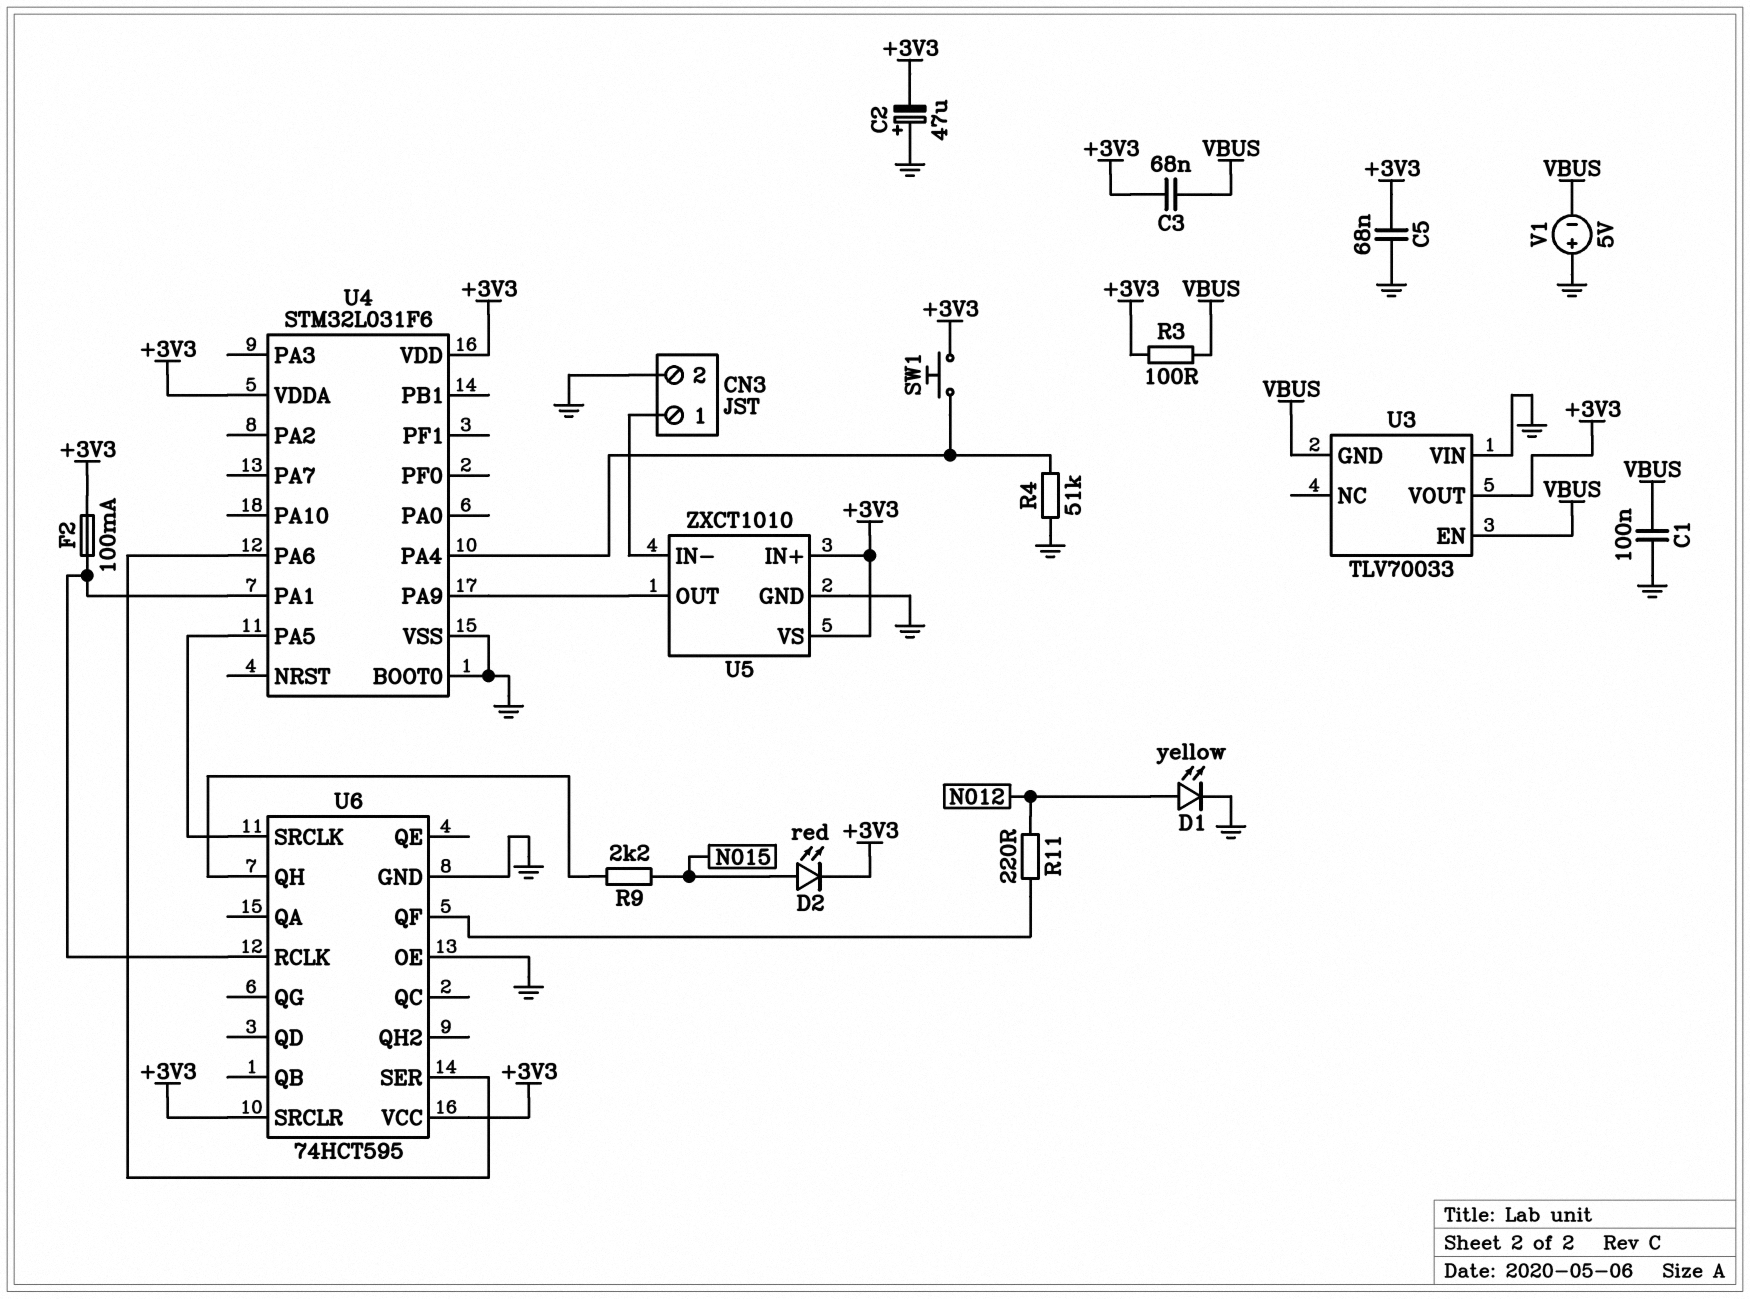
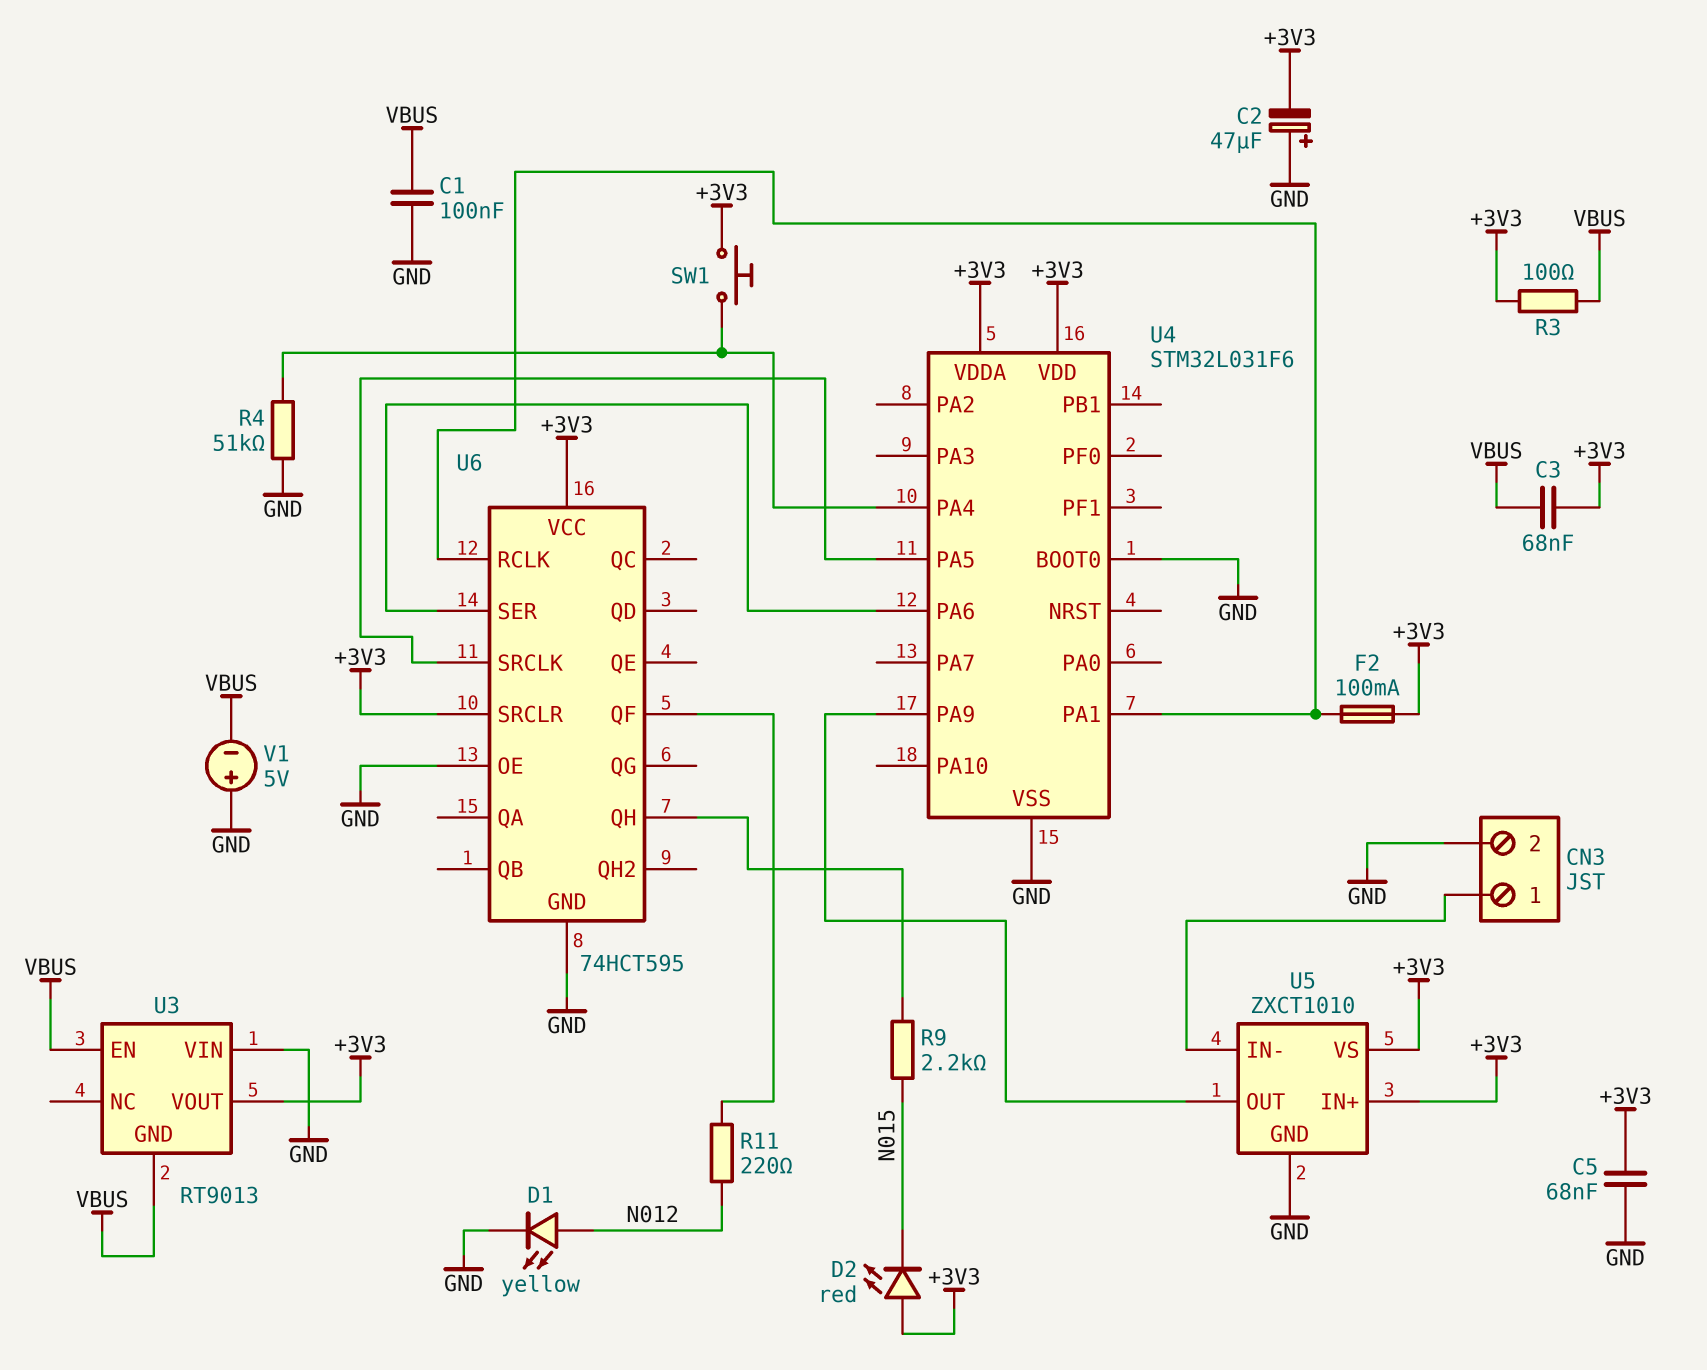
D2: LED red (A N015, K +3V3) -> LED red (A +3V3, K N015)
U3: TLV70033 -> RT9013

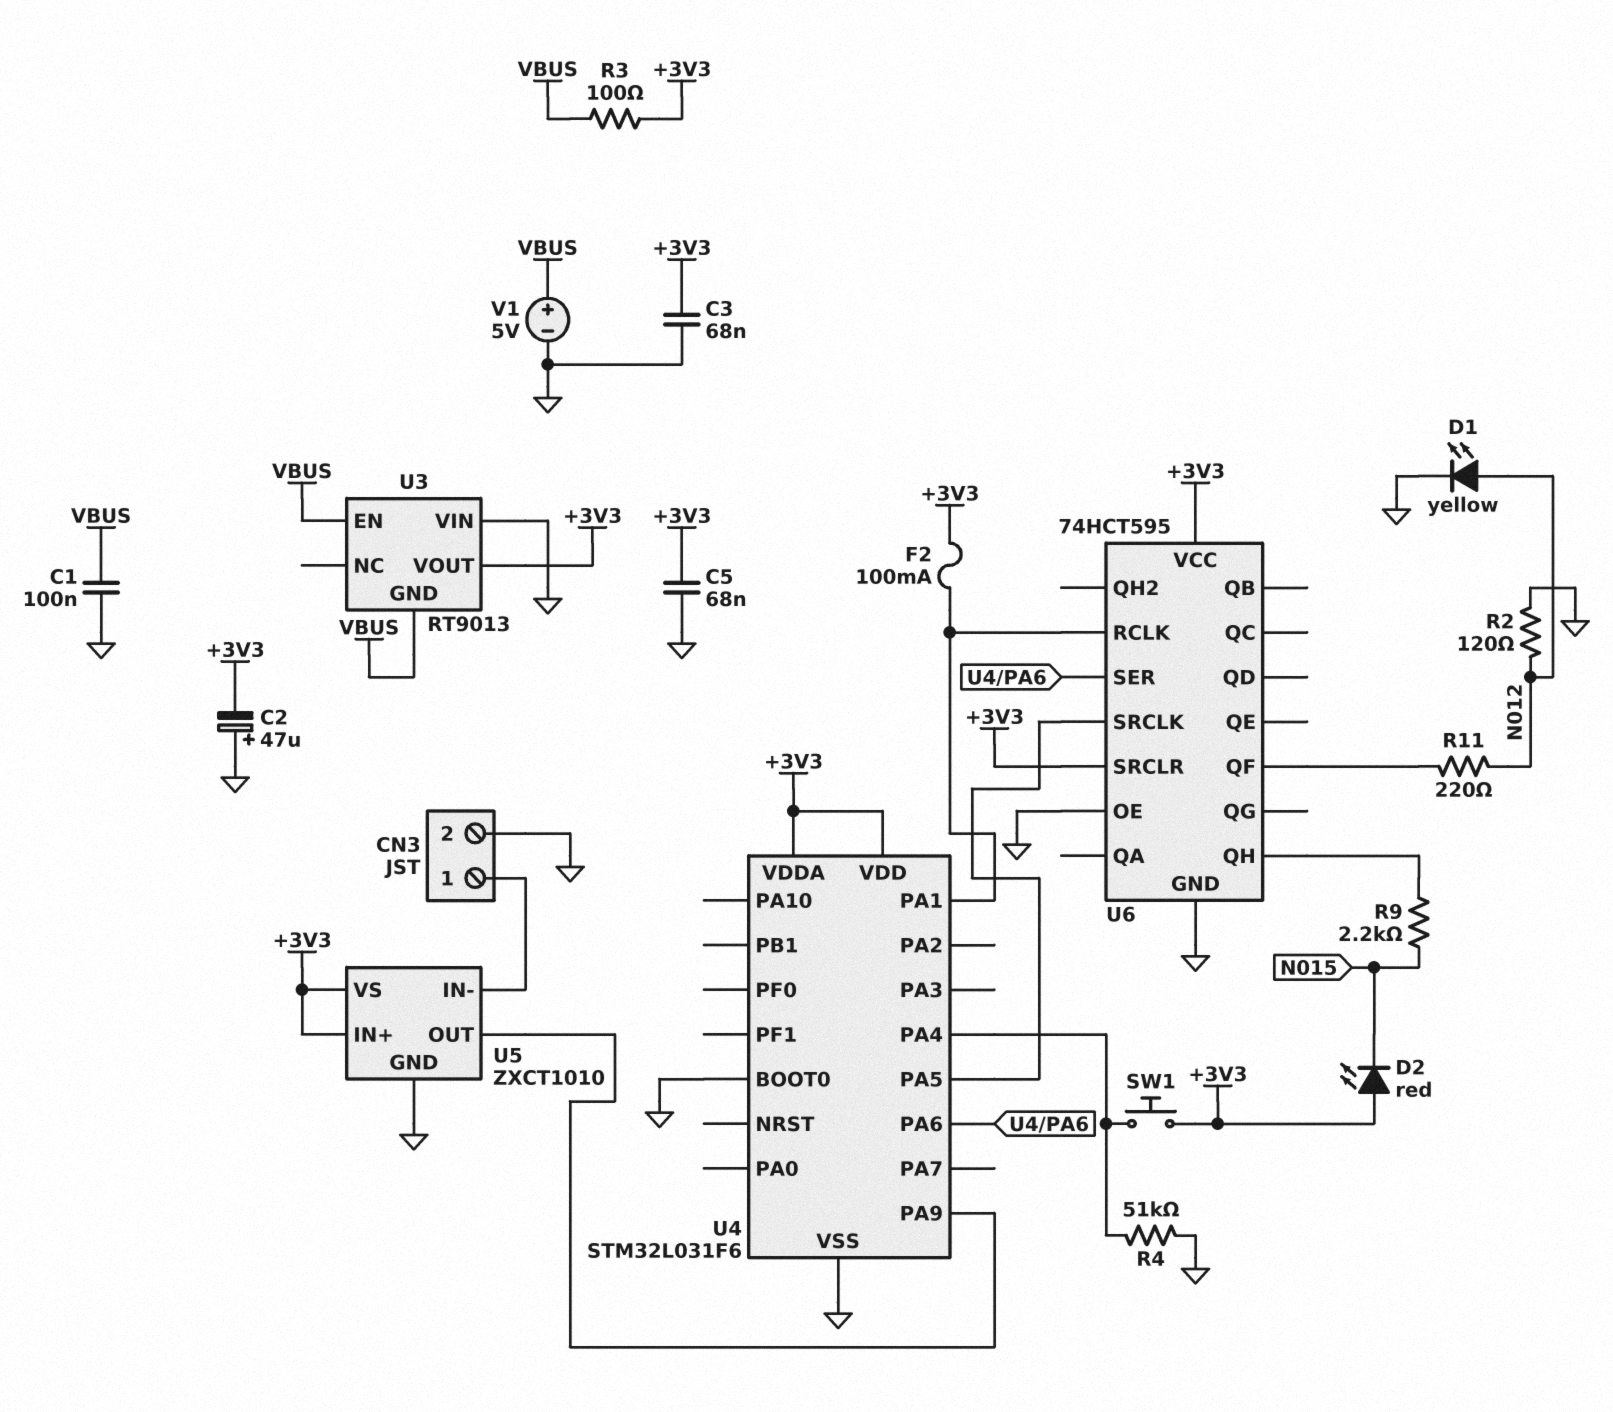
C3: 68nF (+3V3, VBUS) -> 68nF (+3V3, GND)
R2: none -> 120 (GND, N012)
V1: 5V (plus GND, minus VBUS) -> 5V (plus VBUS, minus GND)

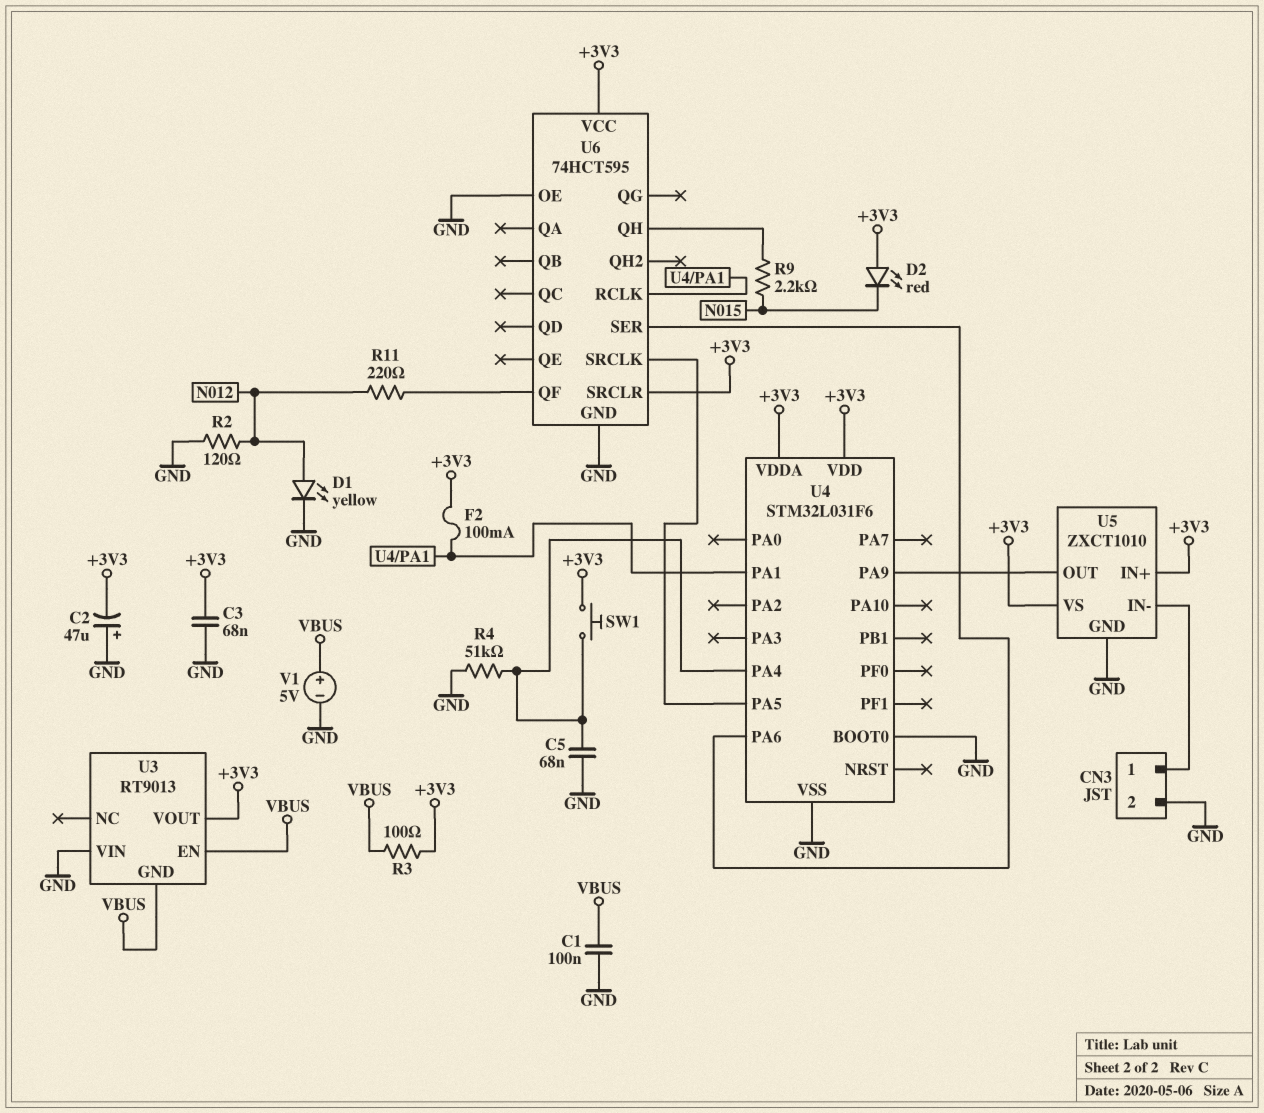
C5: 68nF (+3V3, GND) -> 68nF (GND, U4/PA4)

